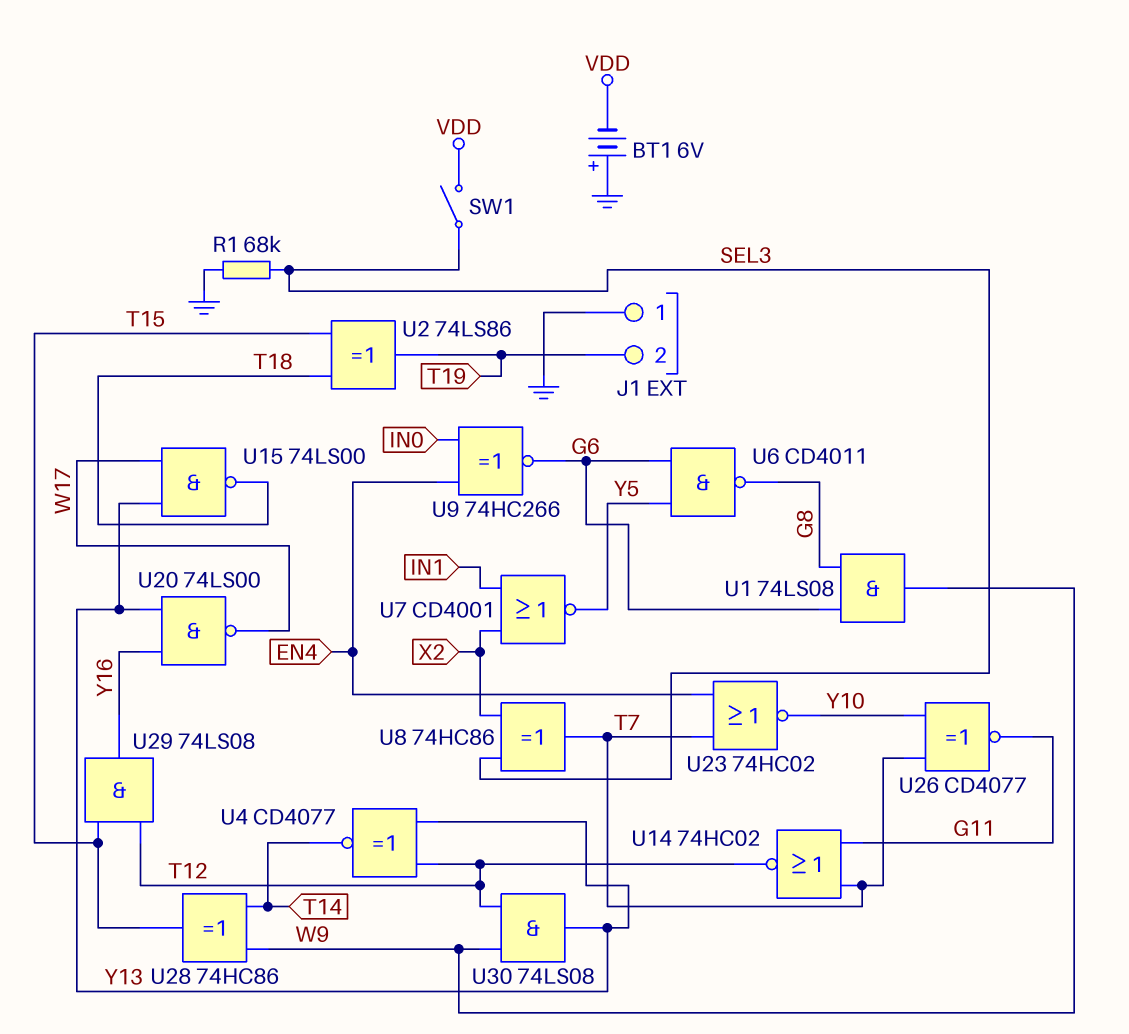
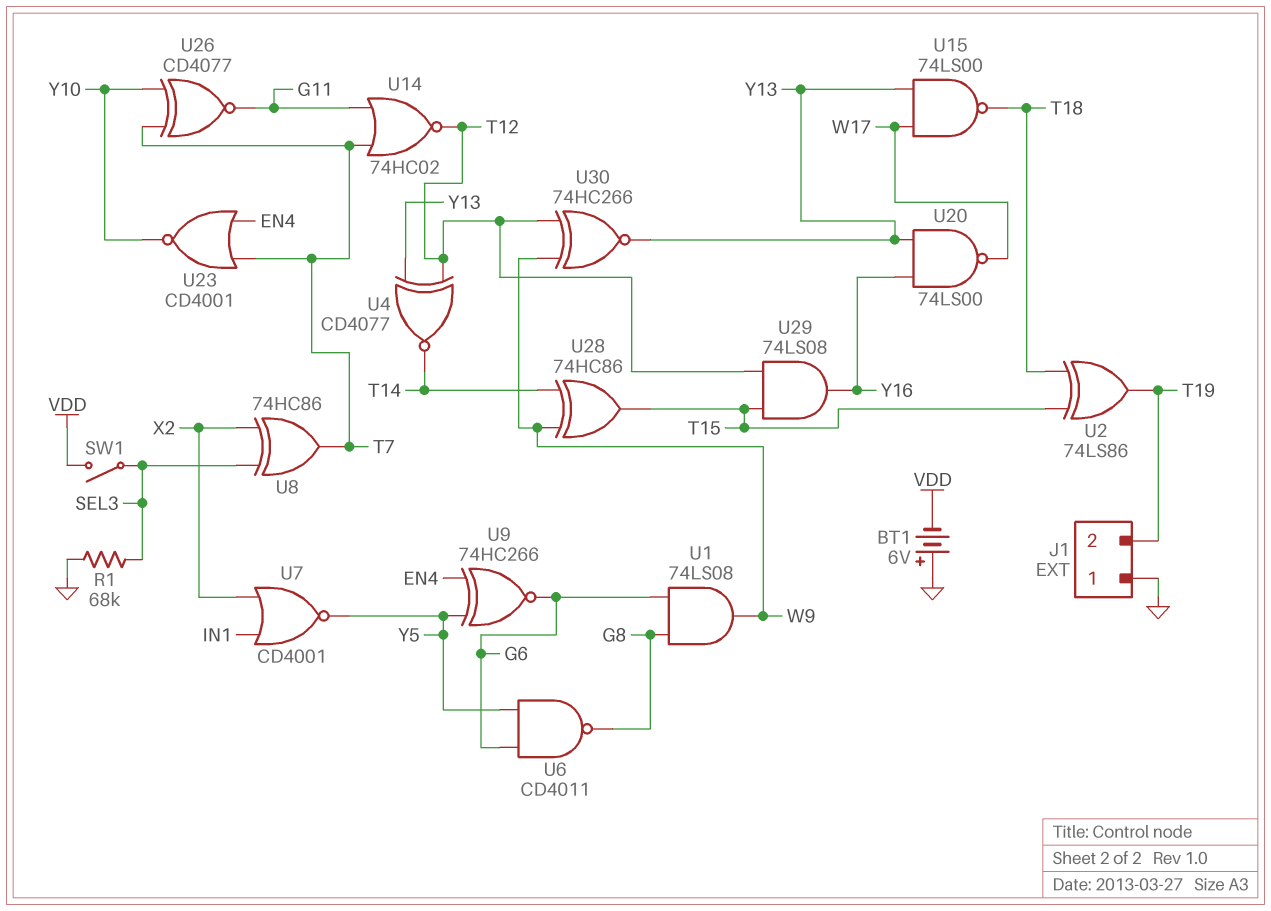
U9: XNOR 74HC266 (in EN4, in IN0, out G6) -> XNOR 74HC266 (in EN4, in Y5, out G6)
U23: NOR 74HC02 (in EN4, in T7, out Y10) -> NOR CD4001 (in EN4, in T7, out Y10)
U30: AND 74LS08 (in T12, in W9, out Y13) -> XNOR 74HC266 (in T12, in W9, out Y13)

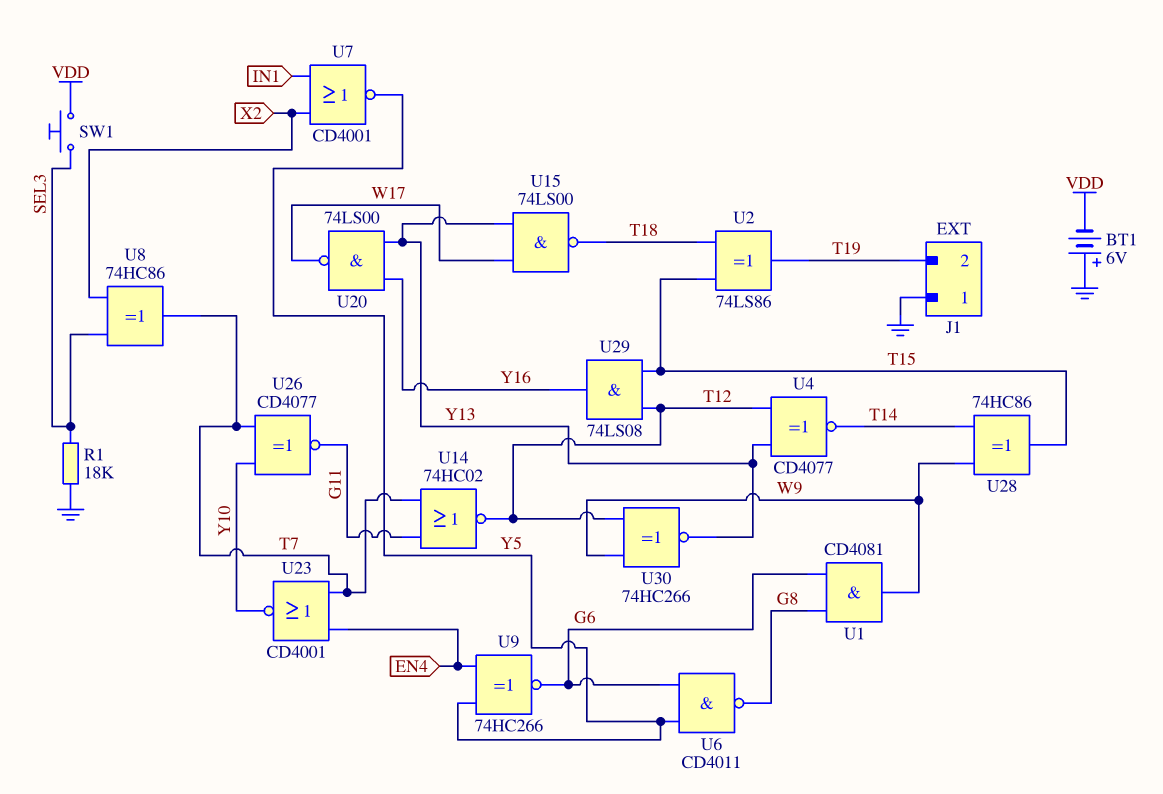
R1: 68k (GND, SEL3) -> 18k (GND, SEL3)
SW1: switch (SEL3, VDD) -> button (SEL3, VDD)
U1: AND 74LS08 (in G6, in G8, out W9) -> AND CD4081 (in G6, in G8, out W9)

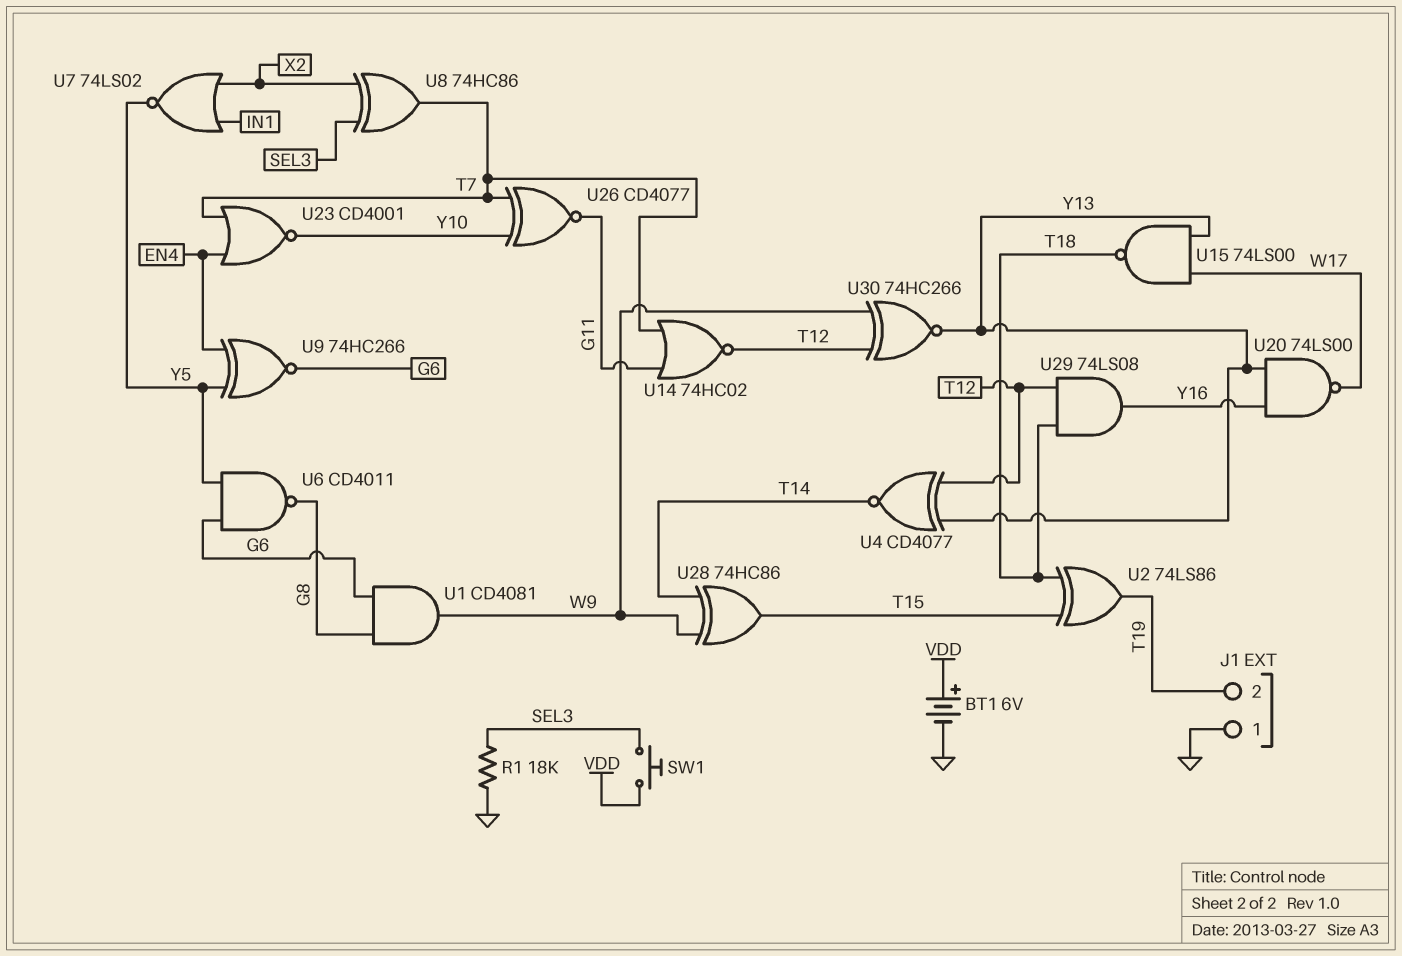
BT1: 6V (plus GND, minus VDD) -> 6V (plus VDD, minus GND)
U7: NOR CD4001 (in IN1, in X2, out Y5) -> NOR 74LS02 (in IN1, in X2, out Y5)
U29: AND 74LS08 (in T12, in T15, out Y16) -> AND 74LS08 (in T12, in T18, out Y16)

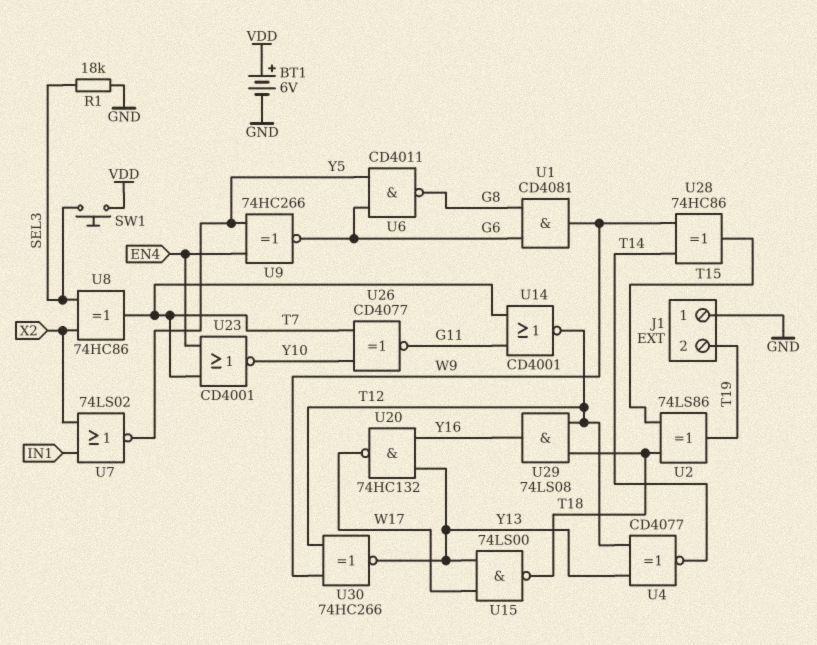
U14: NOR 74HC02 (in G11, in T7, out T12) -> NOR CD4001 (in G11, in T7, out T12)
U20: NAND 74LS00 (in Y13, in Y16, out W17) -> NAND 74HC132 (in Y13, in Y16, out W17)

